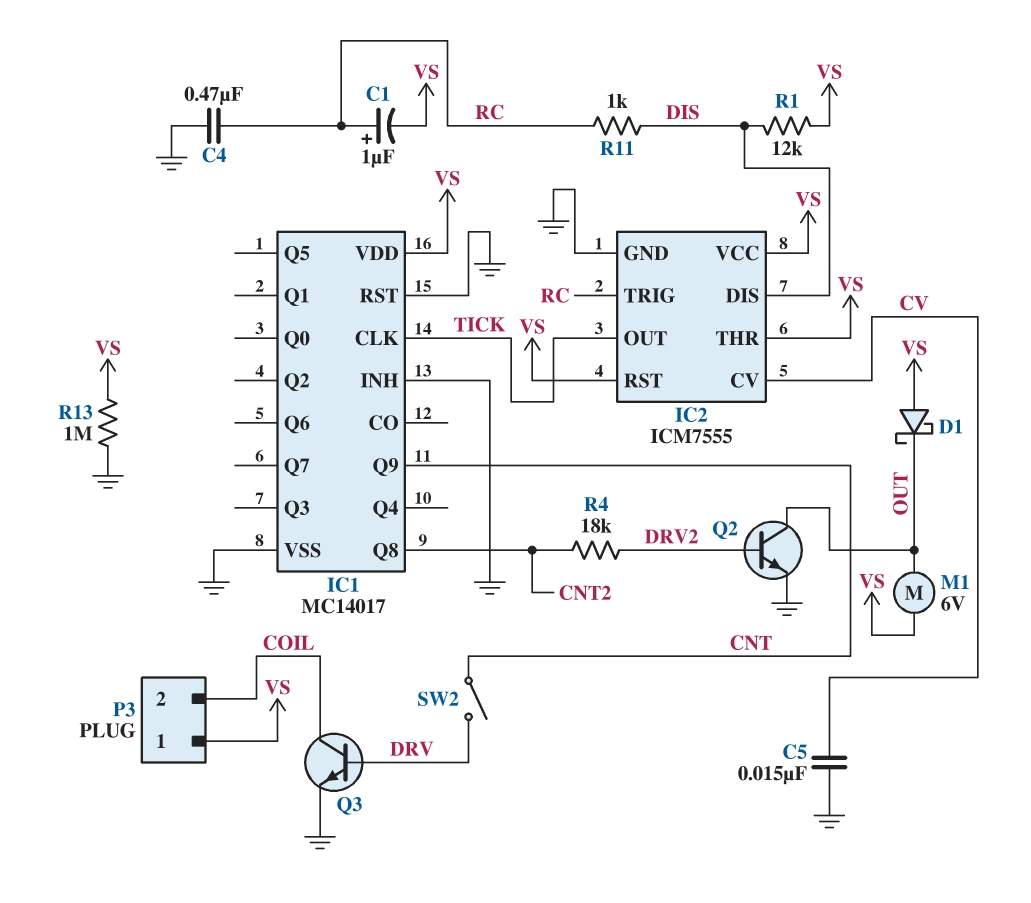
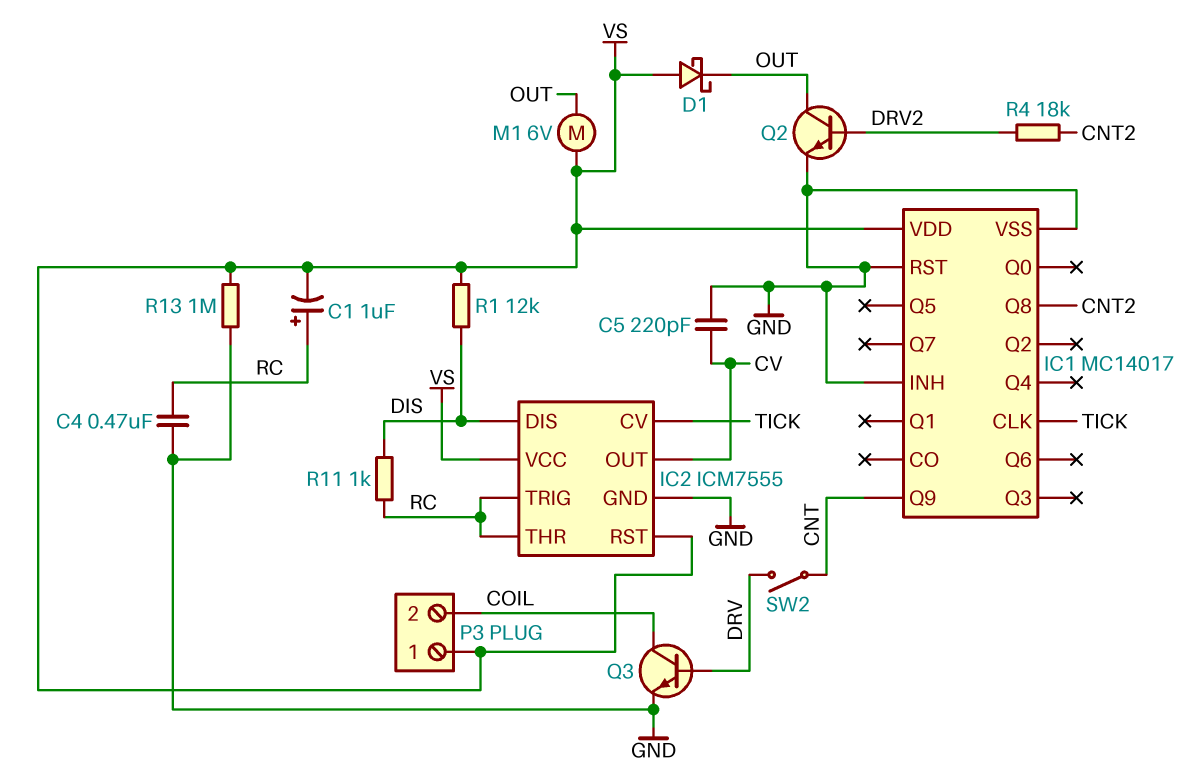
C5: 15nF (CV, GND) -> 220pF (CV, GND)
IC2 pin CV: CV -> TICK
IC2 pin OUT: TICK -> CV
IC2 pin THR: VS -> RC

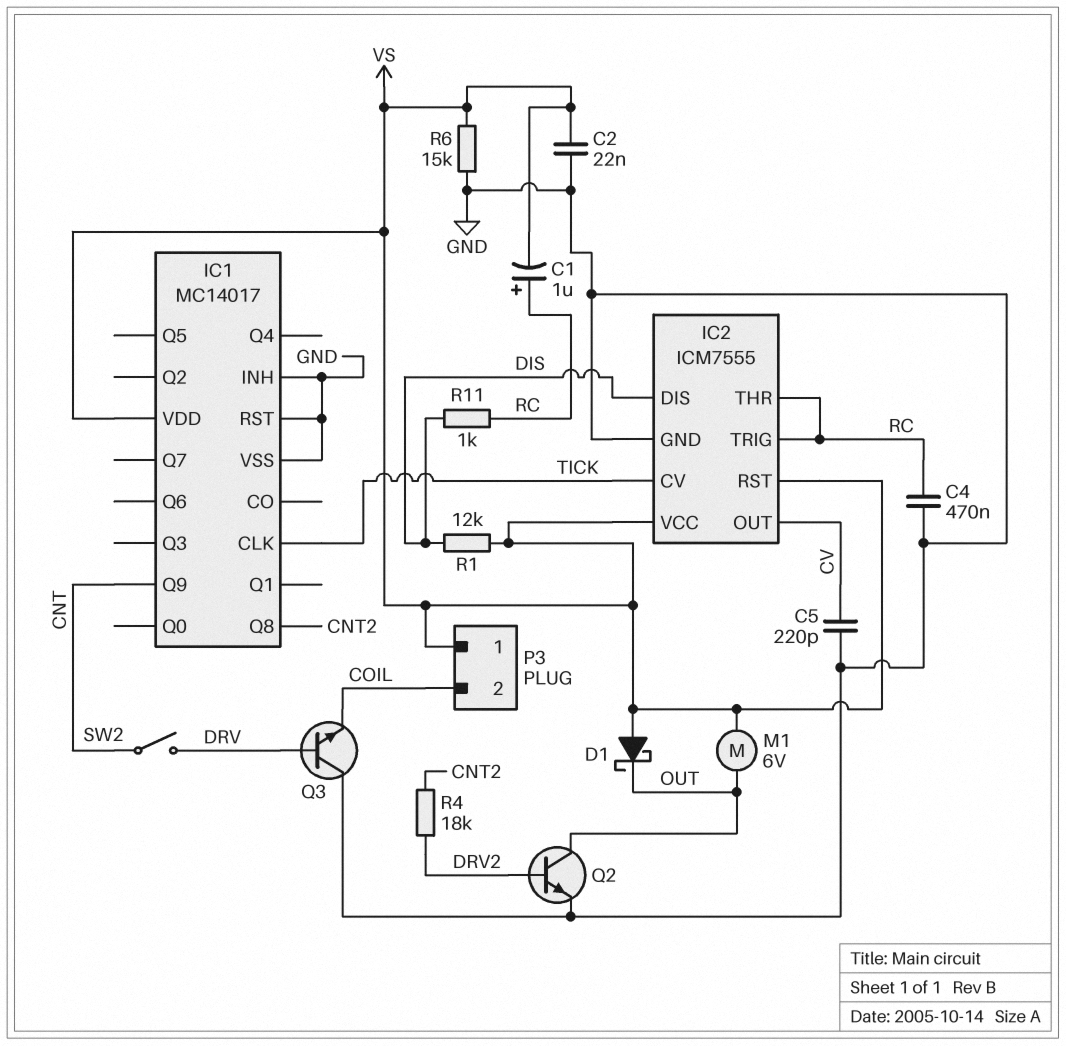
C2: none -> 22nF (GND, VS)
Q3: NPN (B DRV, C COIL, E GND) -> NPN (B DRV, C GND, E COIL)
R6: none -> 15k (GND, VS)
R13: 1M (GND, VS) -> none

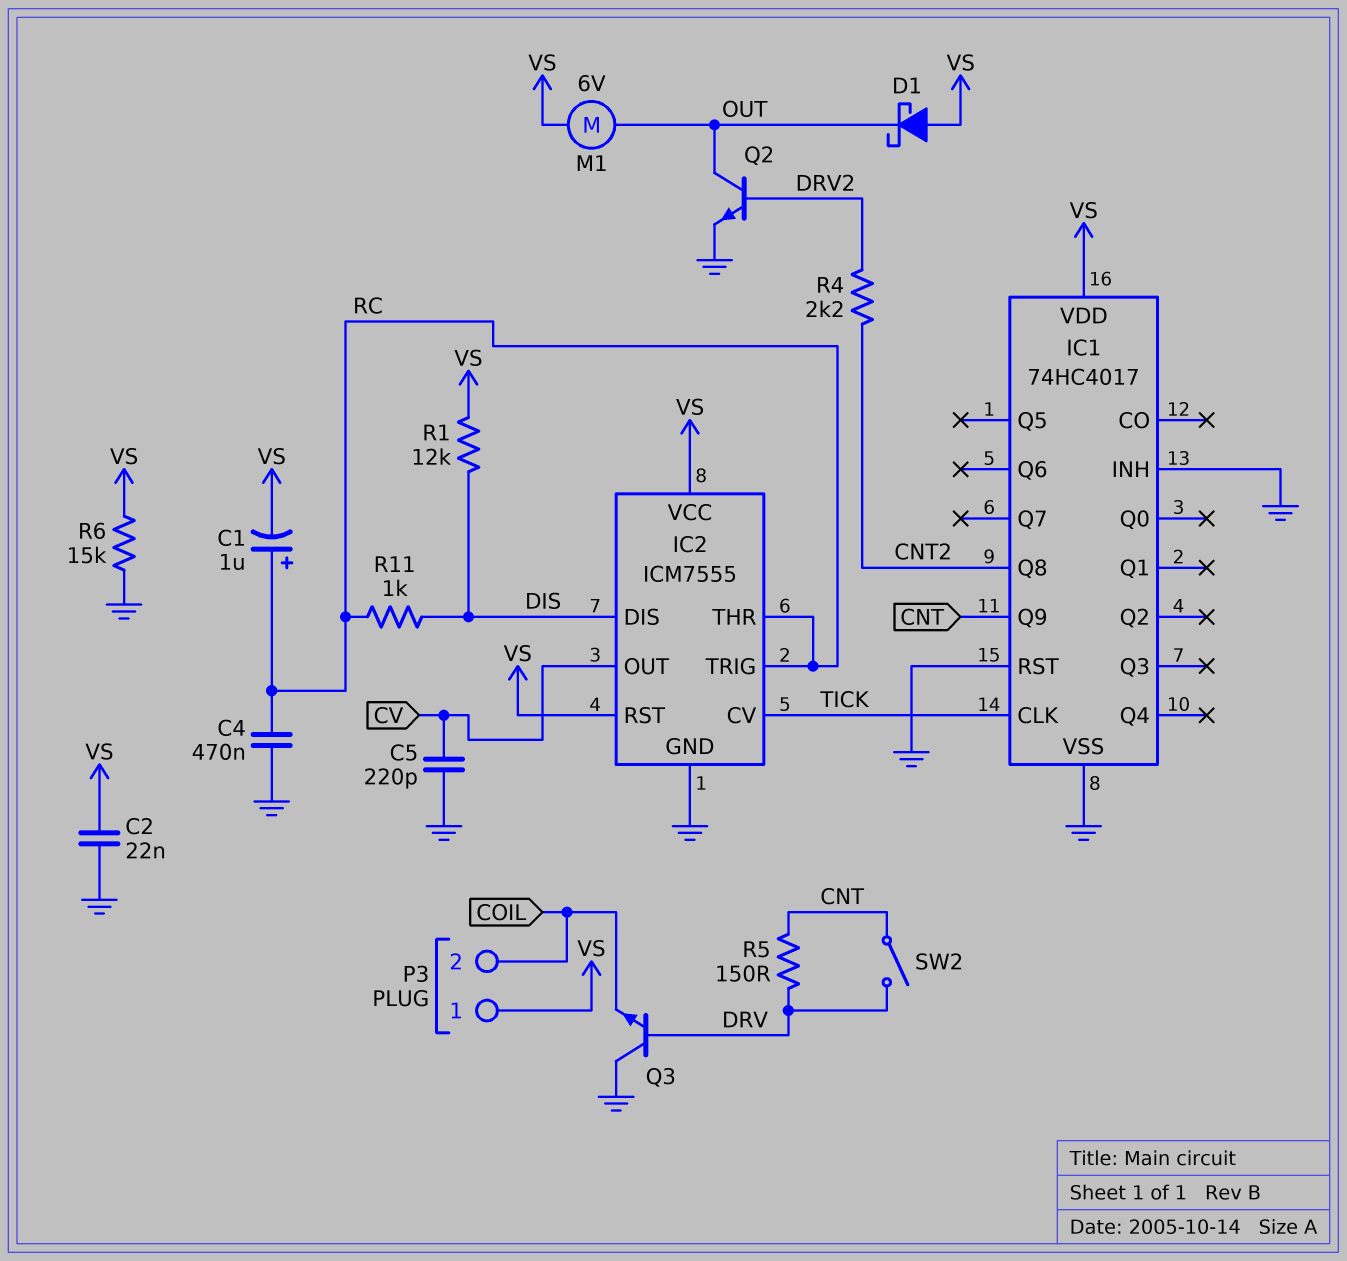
IC1: MC14017 -> 74HC4017
R4: 18k (CNT2, DRV2) -> 2.2k (CNT2, DRV2)
R5: none -> 150 (CNT, DRV)

